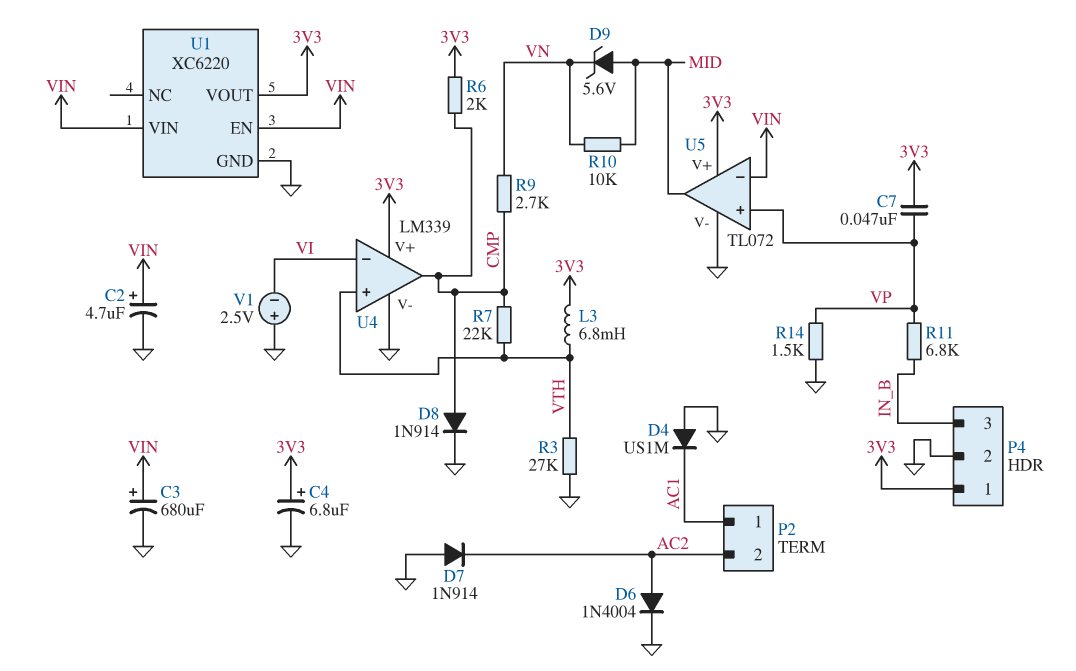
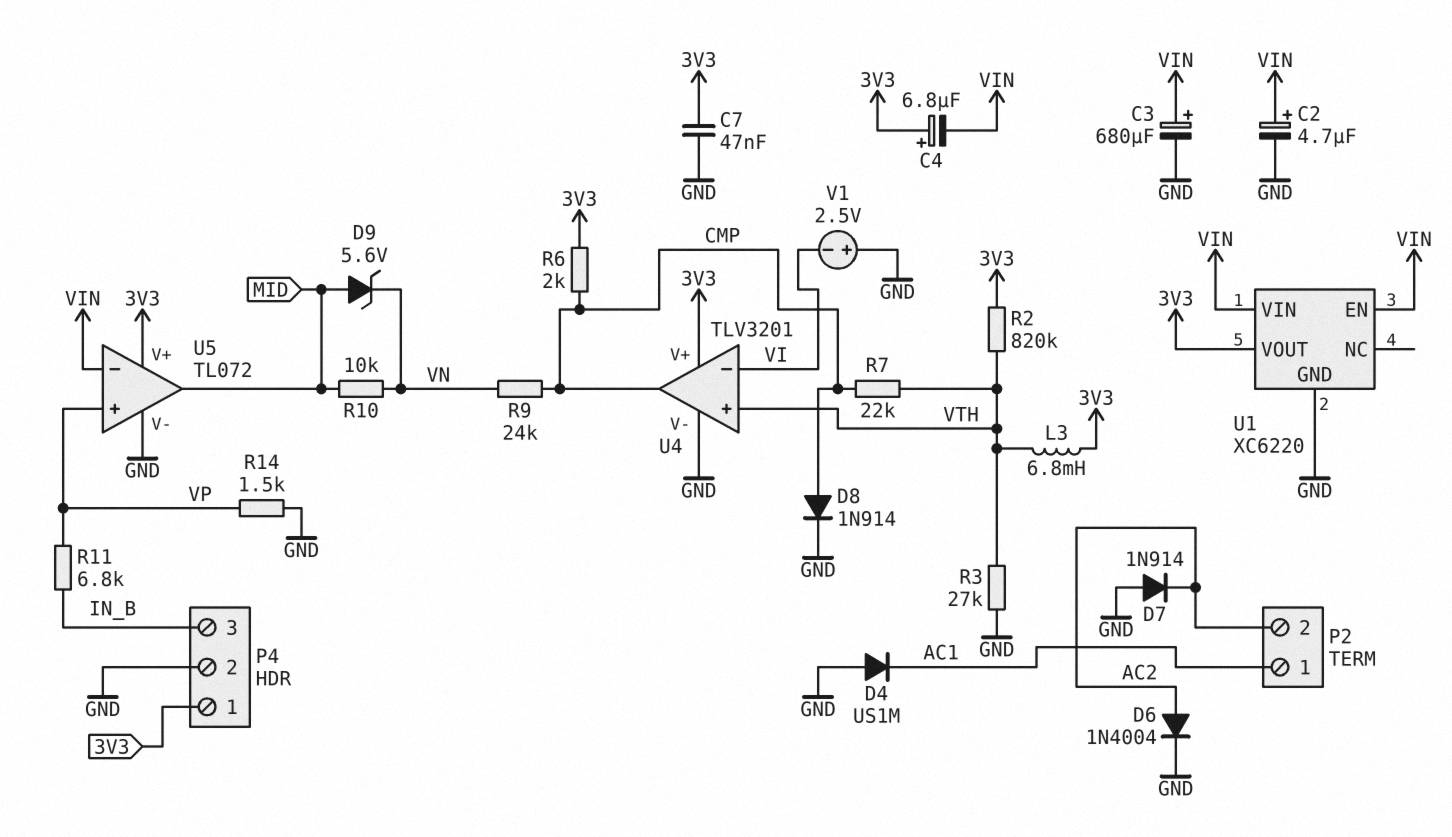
C4: 6.8uF (plus 3V3, minus GND) -> 6.8uF (plus 3V3, minus VIN)
C7: 47nF (3V3, VP) -> 47nF (3V3, GND)
R2: none -> 820k (3V3, VTH)
R9: 2.7k (CMP, VN) -> 24k (CMP, VN)
U4: LM339 -> TLV3201

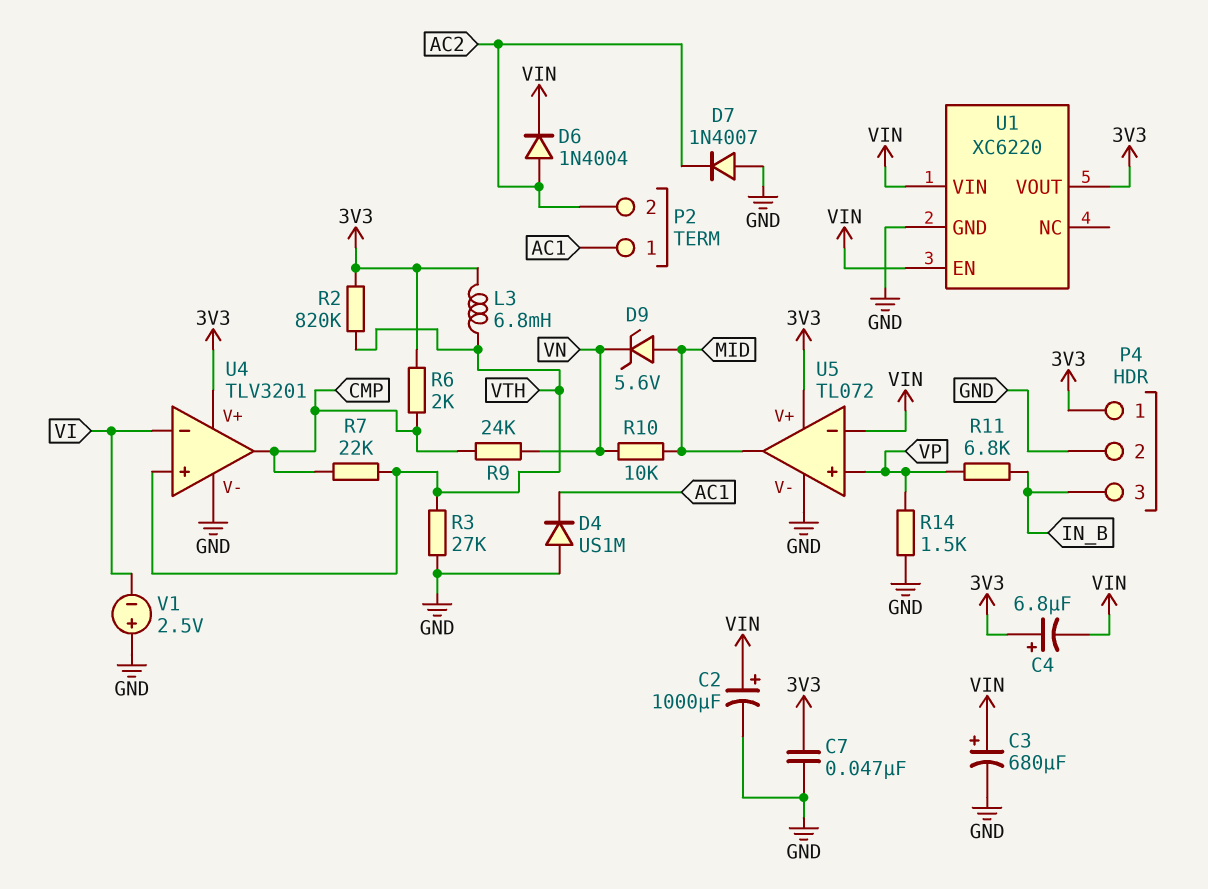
C2: 4.7uF (plus VIN, minus GND) -> 1000uF (plus VIN, minus GND)
D6: diode 1N4004 (A AC2, K GND) -> diode 1N4004 (A AC2, K VIN)
D7: diode 1N914 (A GND, K AC2) -> diode 1N4007 (A GND, K AC2)
D8: diode 1N914 (A CMP, K GND) -> none

